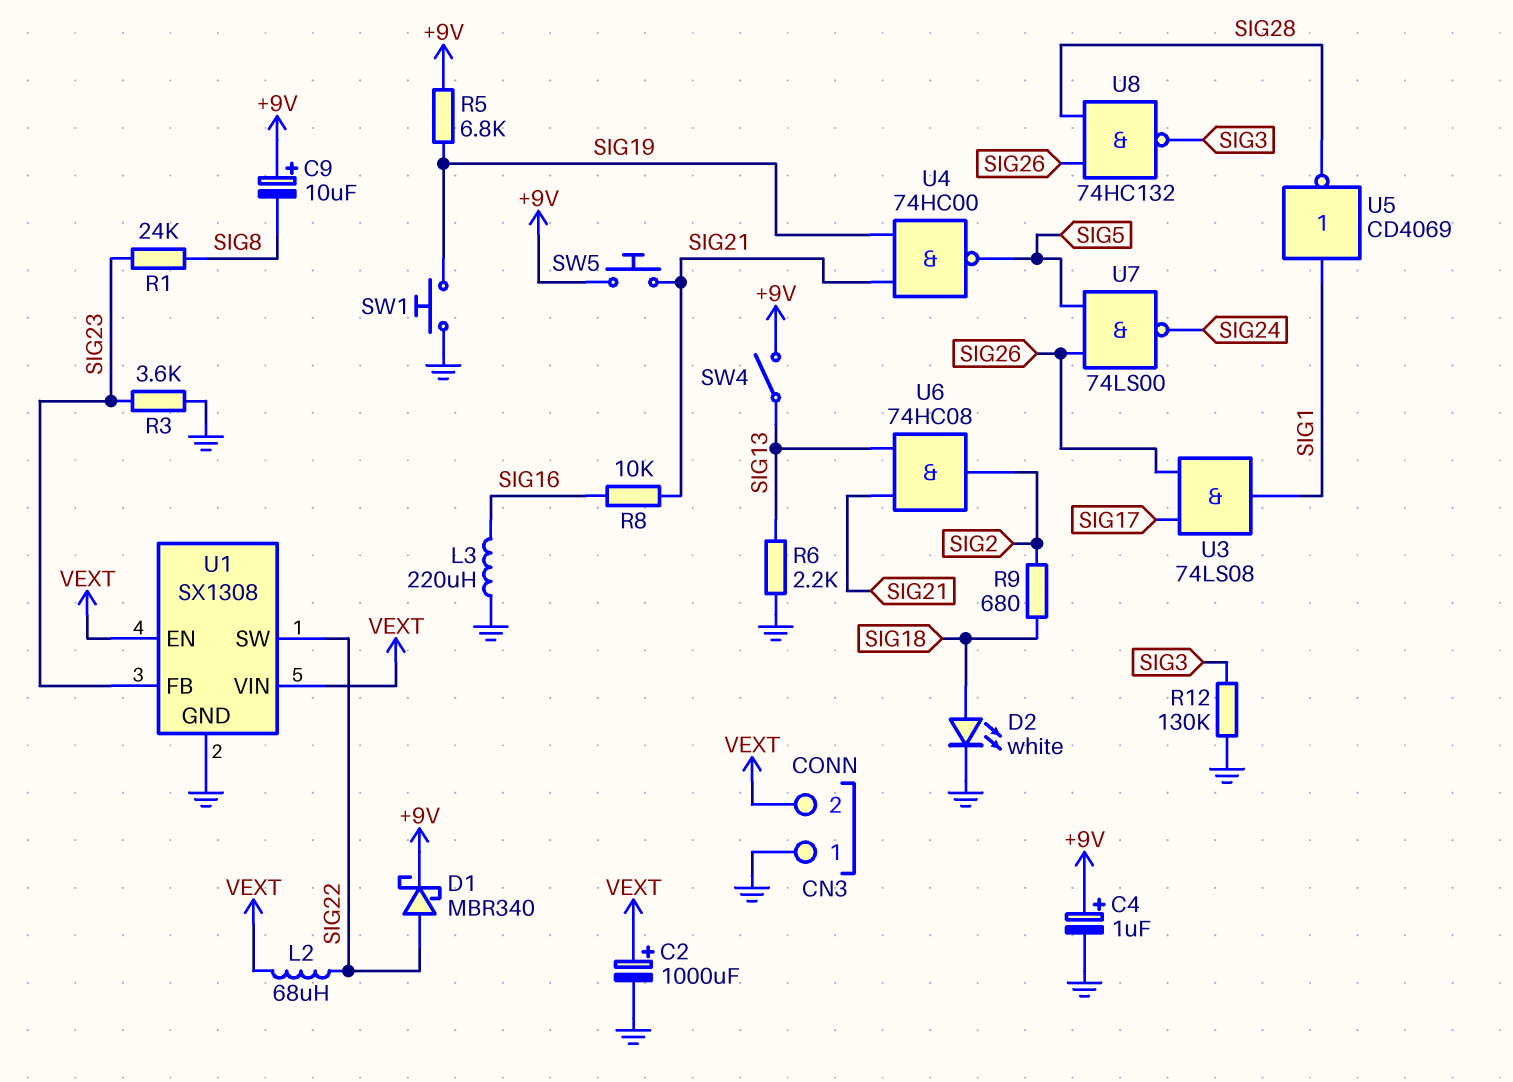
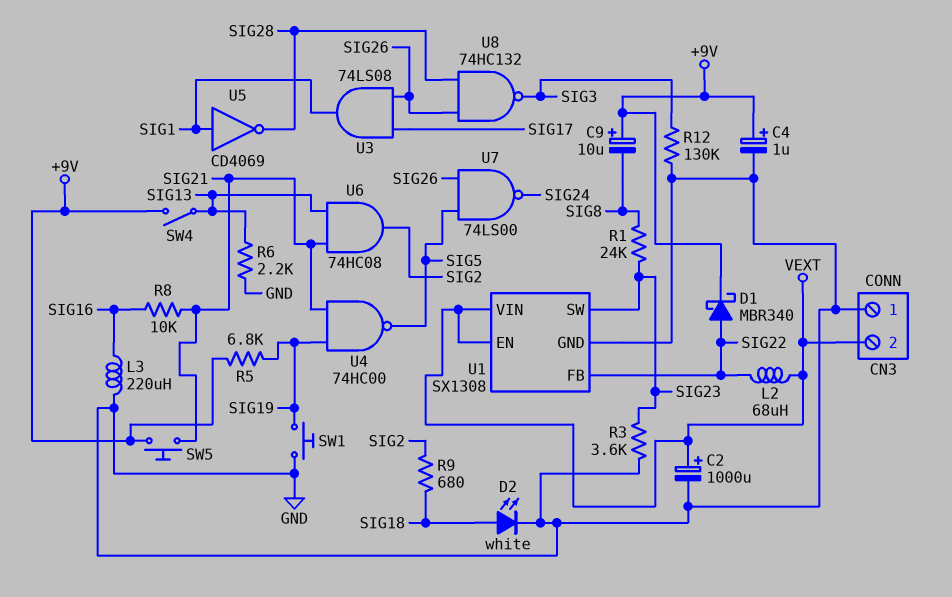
U1 pin FB: SIG23 -> SIG22
U1 pin SW: SIG22 -> SIG23

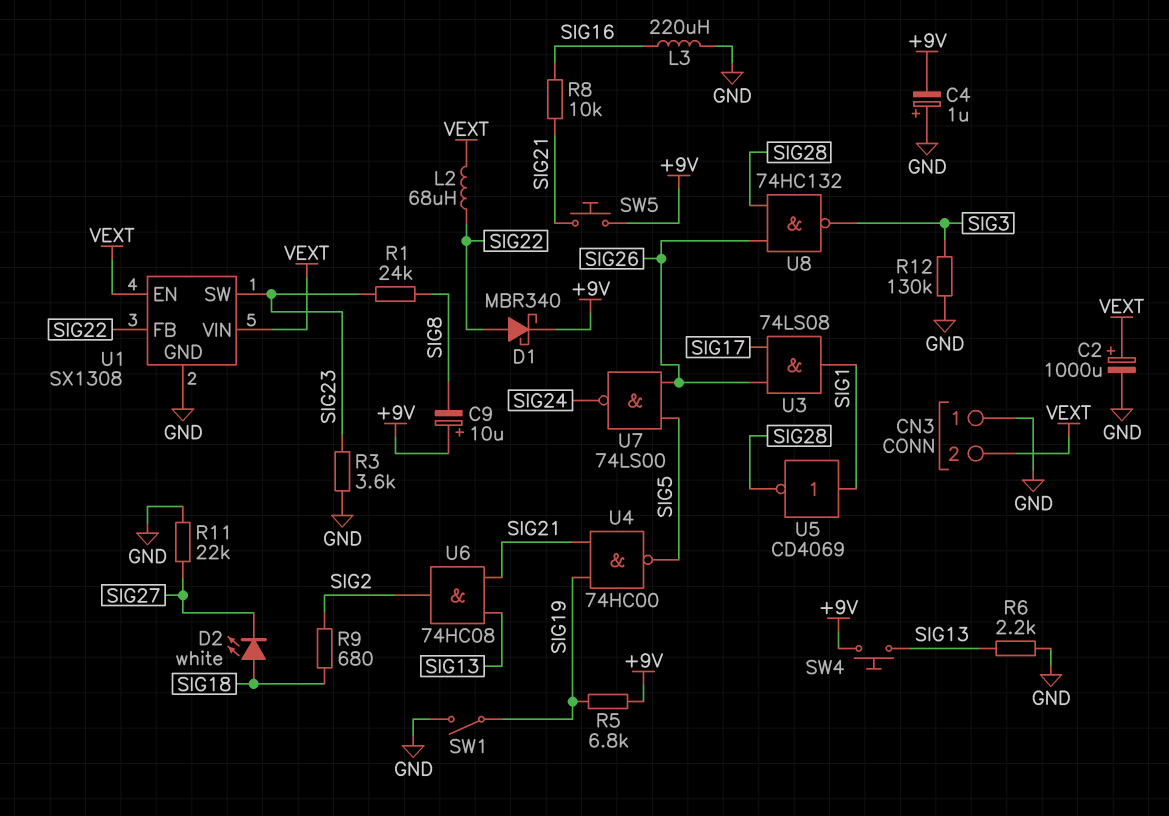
C4: 1uF (plus +9V, minus GND) -> 1uF (plus GND, minus +9V)
D2: LED white (A SIG18, K GND) -> LED white (A SIG18, K SIG27)
R11: none -> 22k (GND, SIG27)
SW1: button (GND, SIG19) -> switch (GND, SIG19)
SW4: switch (+9V, SIG13) -> button (+9V, SIG13)

